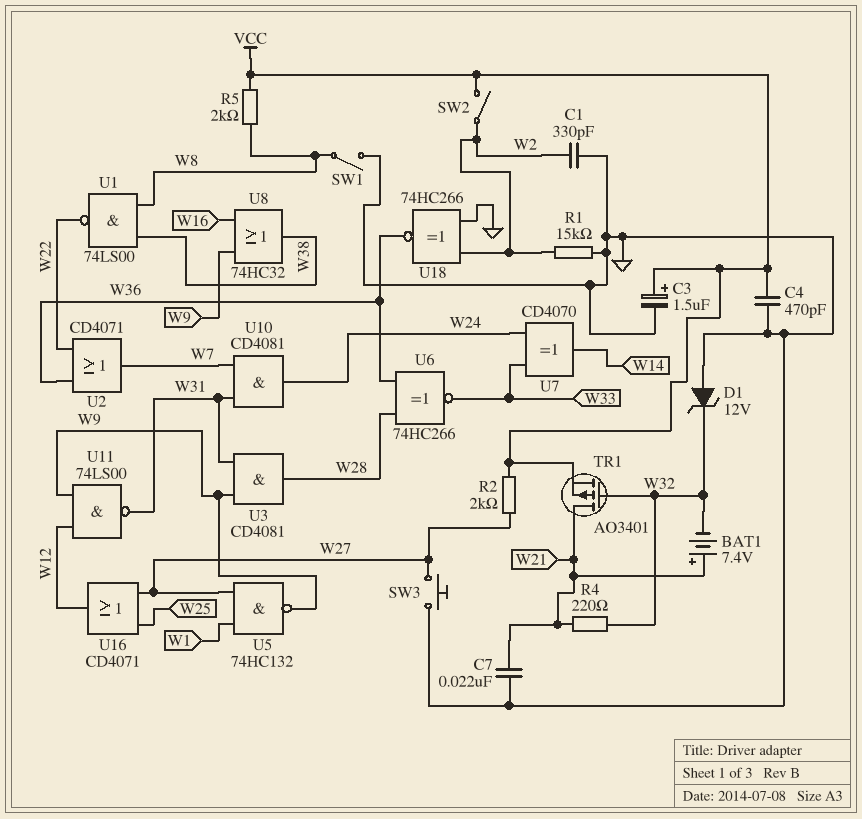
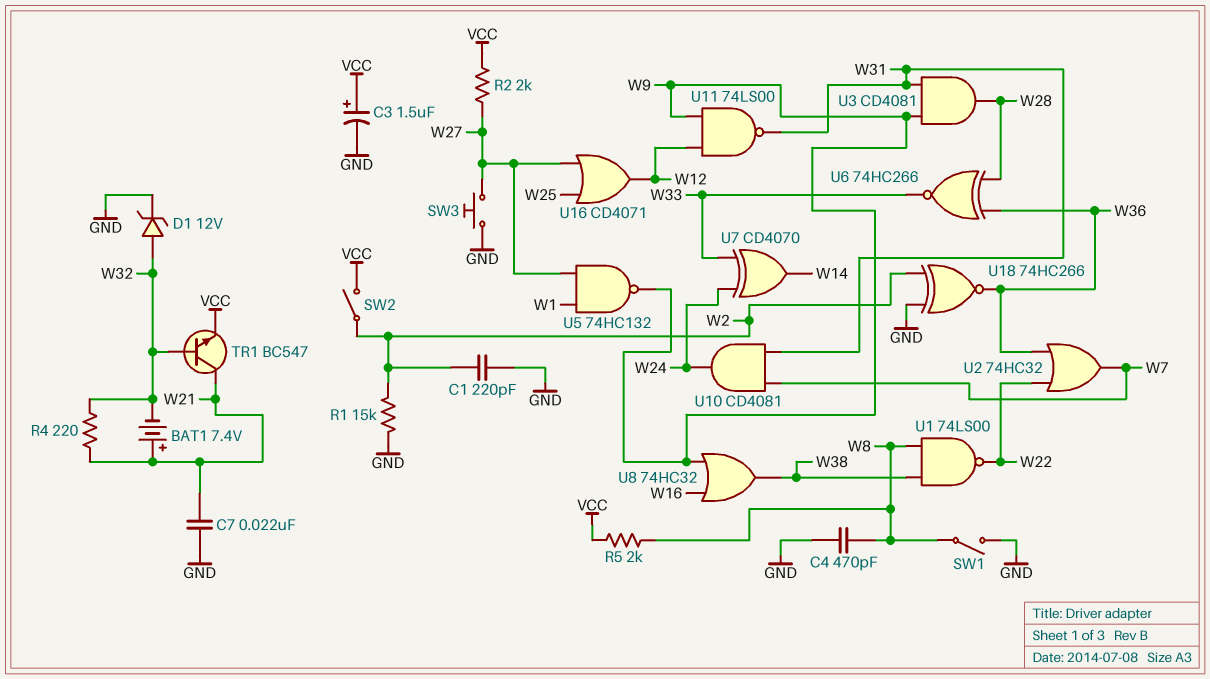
C1: 330pF (GND, W2) -> 220pF (GND, W2)
C4: 470pF (GND, VCC) -> 470pF (GND, W8)
D1: zener 12V (A GND, K W32) -> zener 12V (A W32, K GND)
TR1: PMOS AO3401 (G W32, D W21, S VCC) -> NPN BC547 (B W32, C W21, E VCC)
U2: OR CD4071 (in W22, in W36, out W7) -> OR 74HC32 (in W22, in W36, out W7)

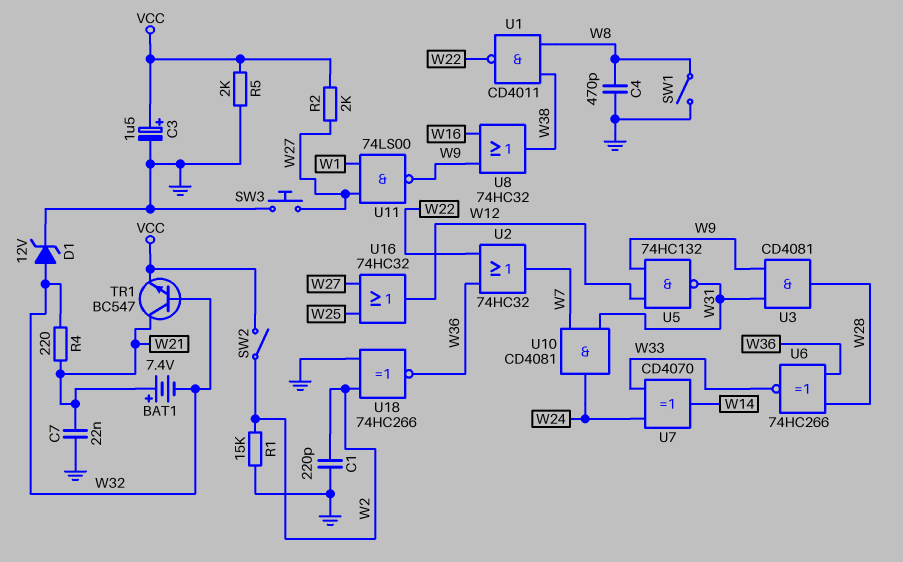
R5: 2k (VCC, W8) -> 2k (GND, VCC)
U1: NAND 74LS00 (in W8, in W38, out W22) -> NAND CD4011 (in W8, in W38, out W22)
U5: NAND 74HC132 (in W1, in W27, out W9) -> NAND 74HC132 (in W9, in W12, out W31)
U11: NAND 74LS00 (in W9, in W12, out W31) -> NAND 74LS00 (in W1, in W27, out W9)
U16: OR CD4071 (in W25, in W27, out W12) -> OR 74HC32 (in W25, in W27, out W12)

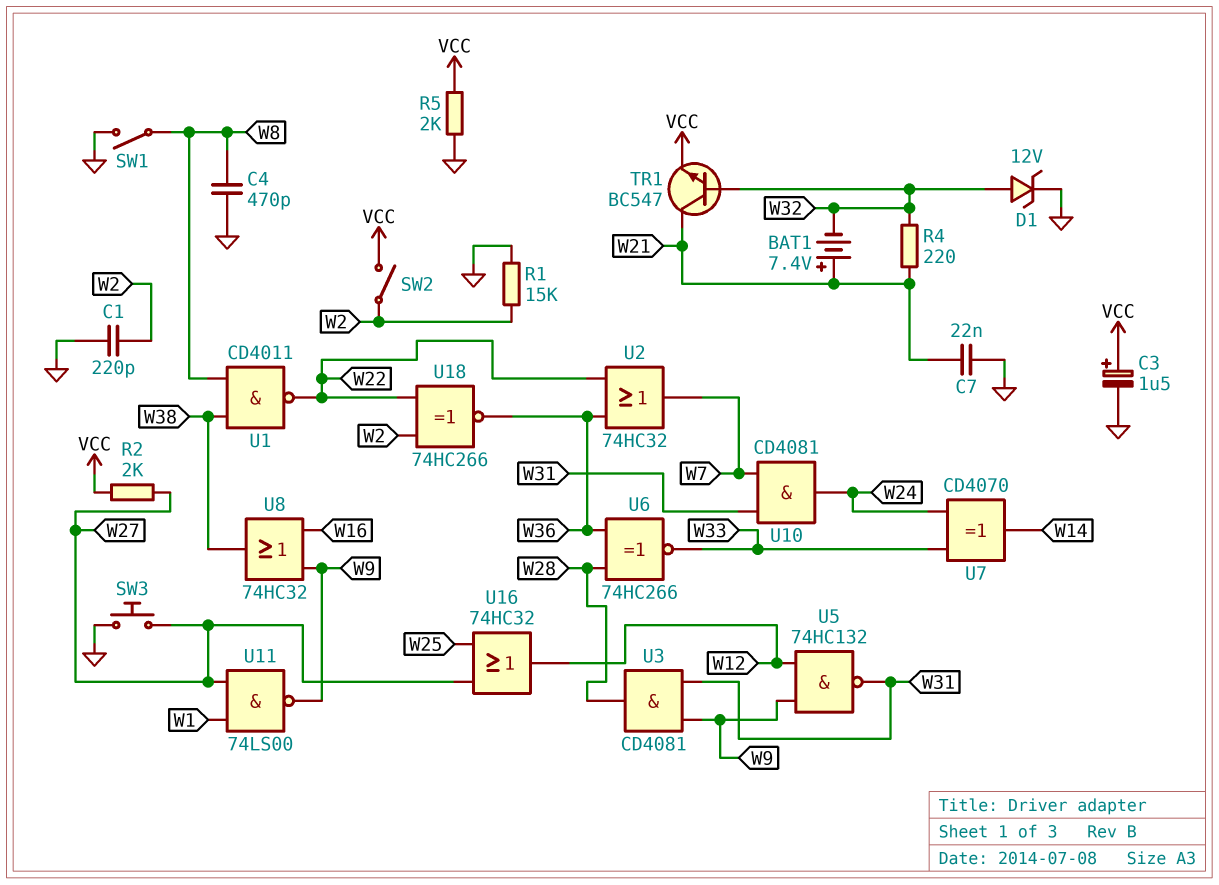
U18: XNOR 74HC266 (in GND, in W2, out W36) -> XNOR 74HC266 (in W2, in W22, out W36)

